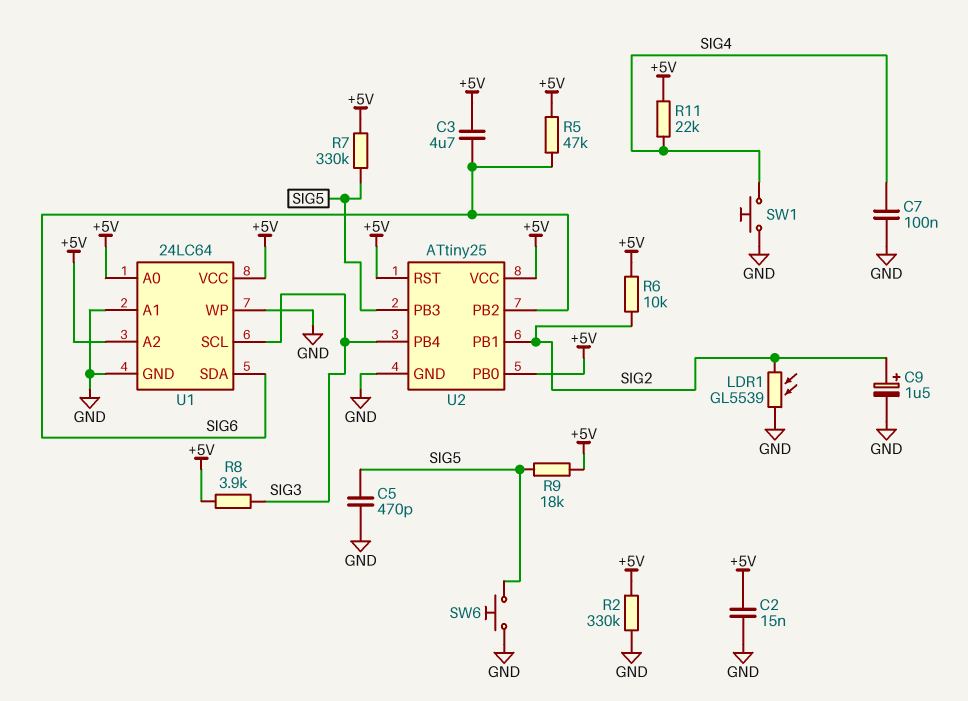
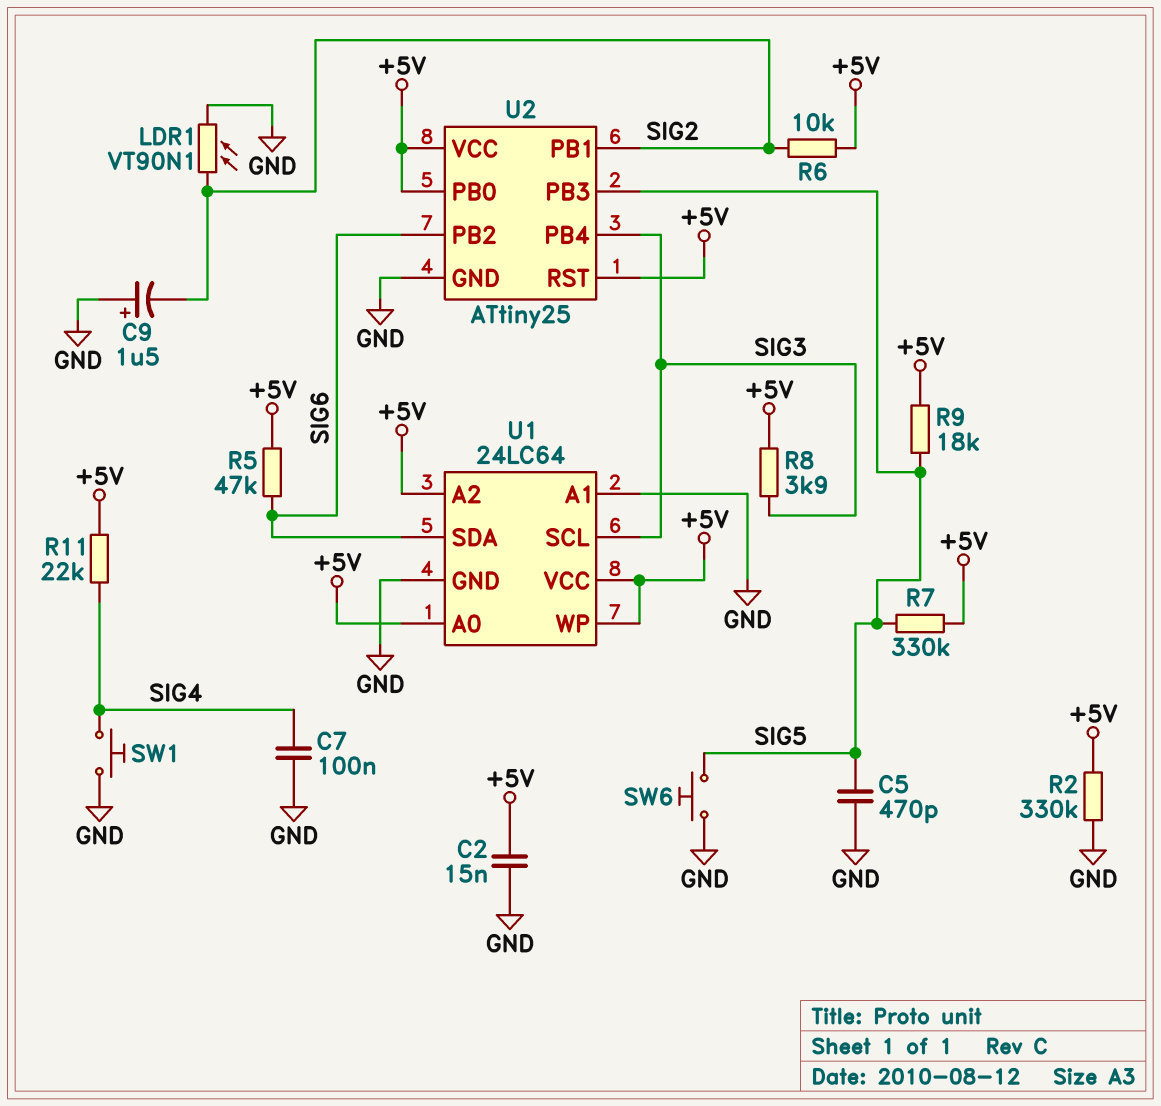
C3: 4.7uF (+5V, SIG6) -> none
C9: 1.5uF (plus SIG2, minus GND) -> 1.5uF (plus GND, minus SIG2)
LDR1: GL5539 (GND, SIG2) -> VT90N1 (GND, SIG2)
U1 pin WP: GND -> +5V

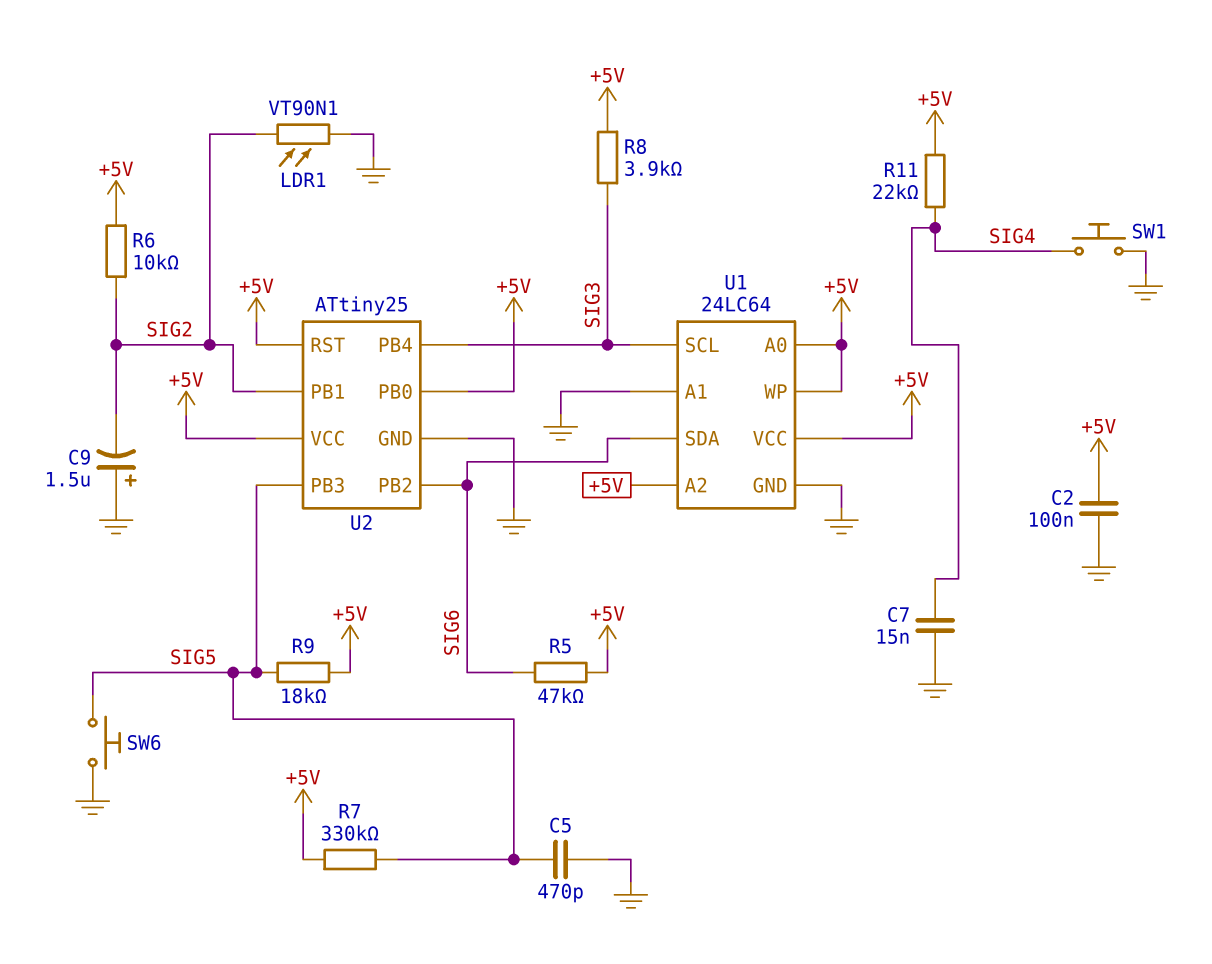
C2: 15nF (+5V, GND) -> 100nF (+5V, GND)
C7: 100nF (GND, SIG4) -> 15nF (GND, SIG4)
R2: 330k (+5V, GND) -> none

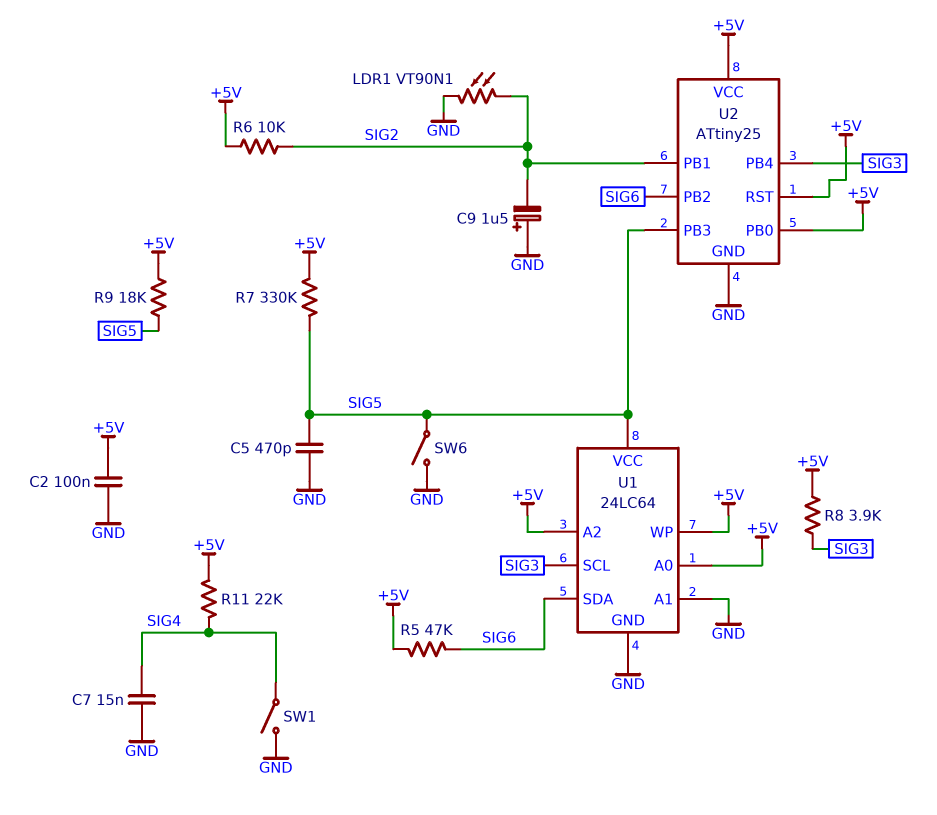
SW1: button (GND, SIG4) -> switch (GND, SIG4)
SW6: button (GND, SIG5) -> switch (GND, SIG5)
U1 pin VCC: +5V -> SIG5

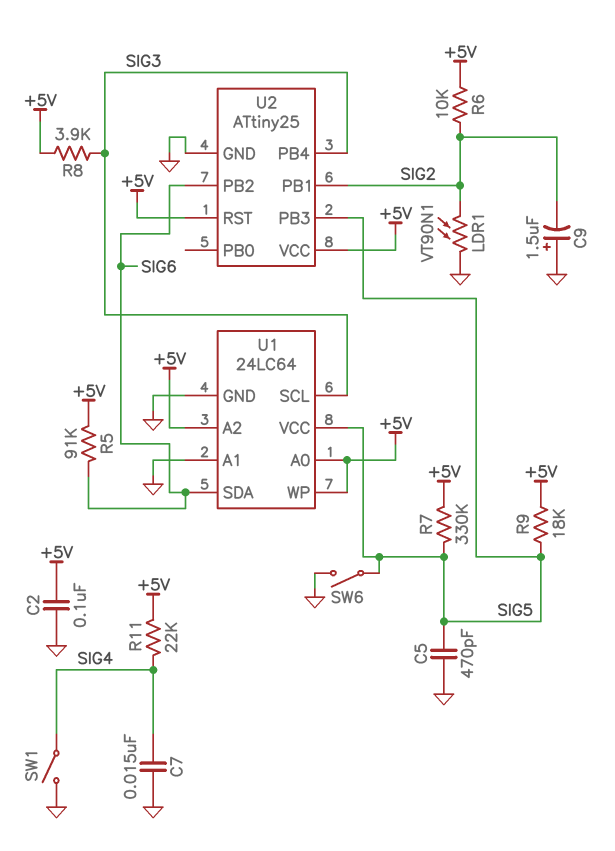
R5: 47k (+5V, SIG6) -> 91k (+5V, SIG6)
U2 pin PB0: +5V -> none

